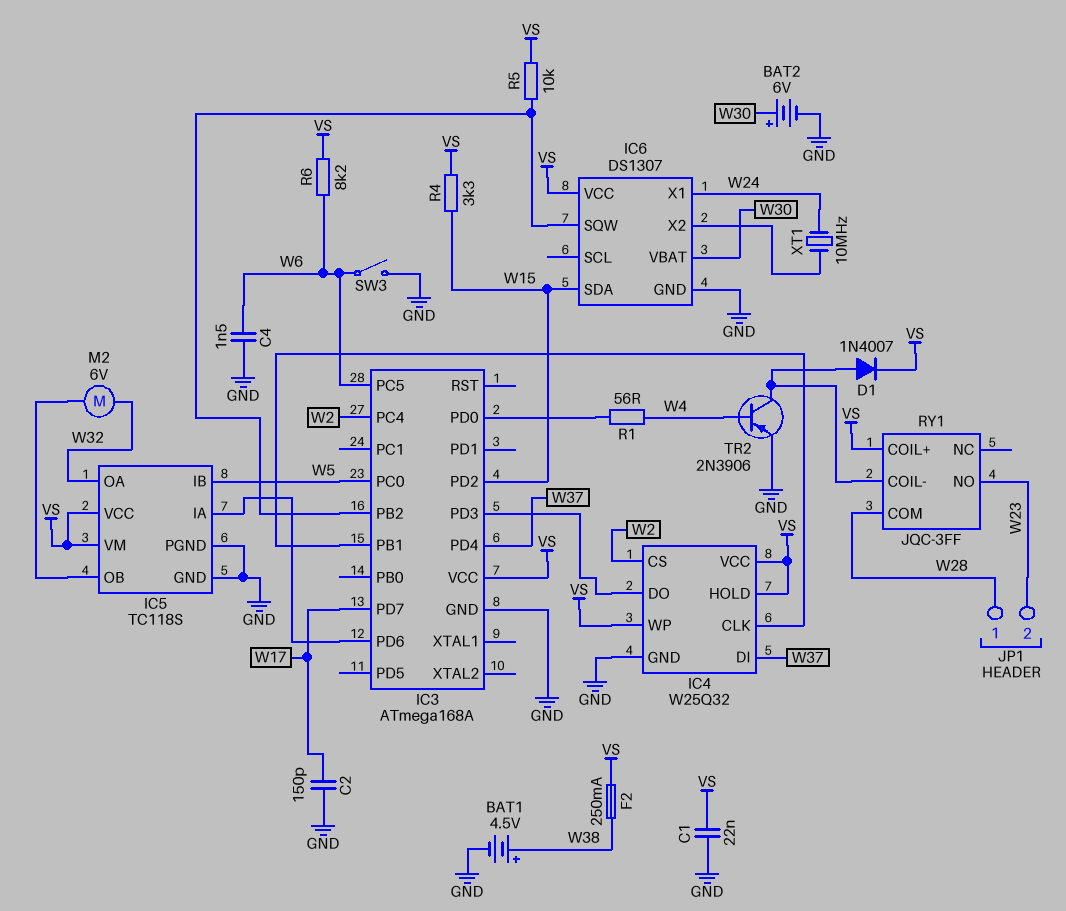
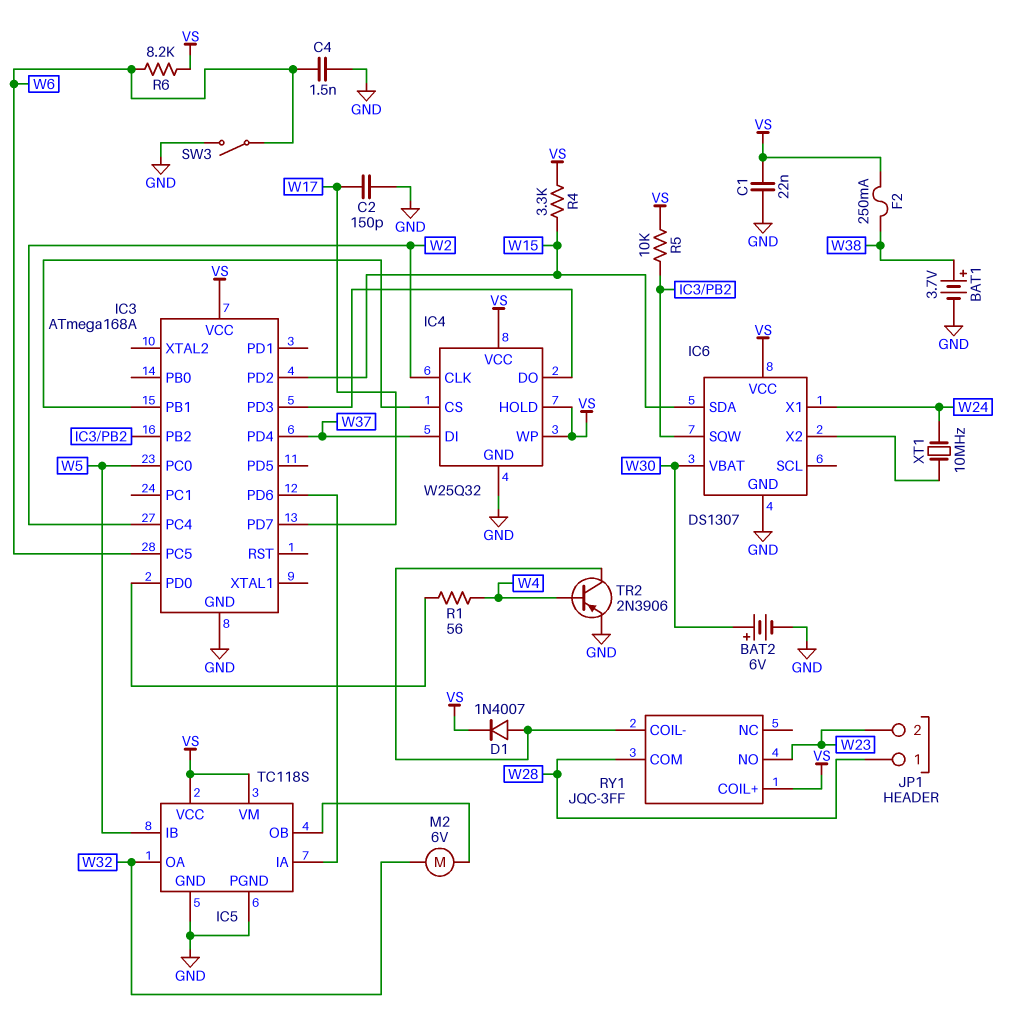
BAT1: 4.5V (plus W38, minus GND) -> 3.7V (plus W38, minus GND)
IC4 pin CLK: IC3/PB1 -> W2
IC4 pin CS: W2 -> IC3/PB1

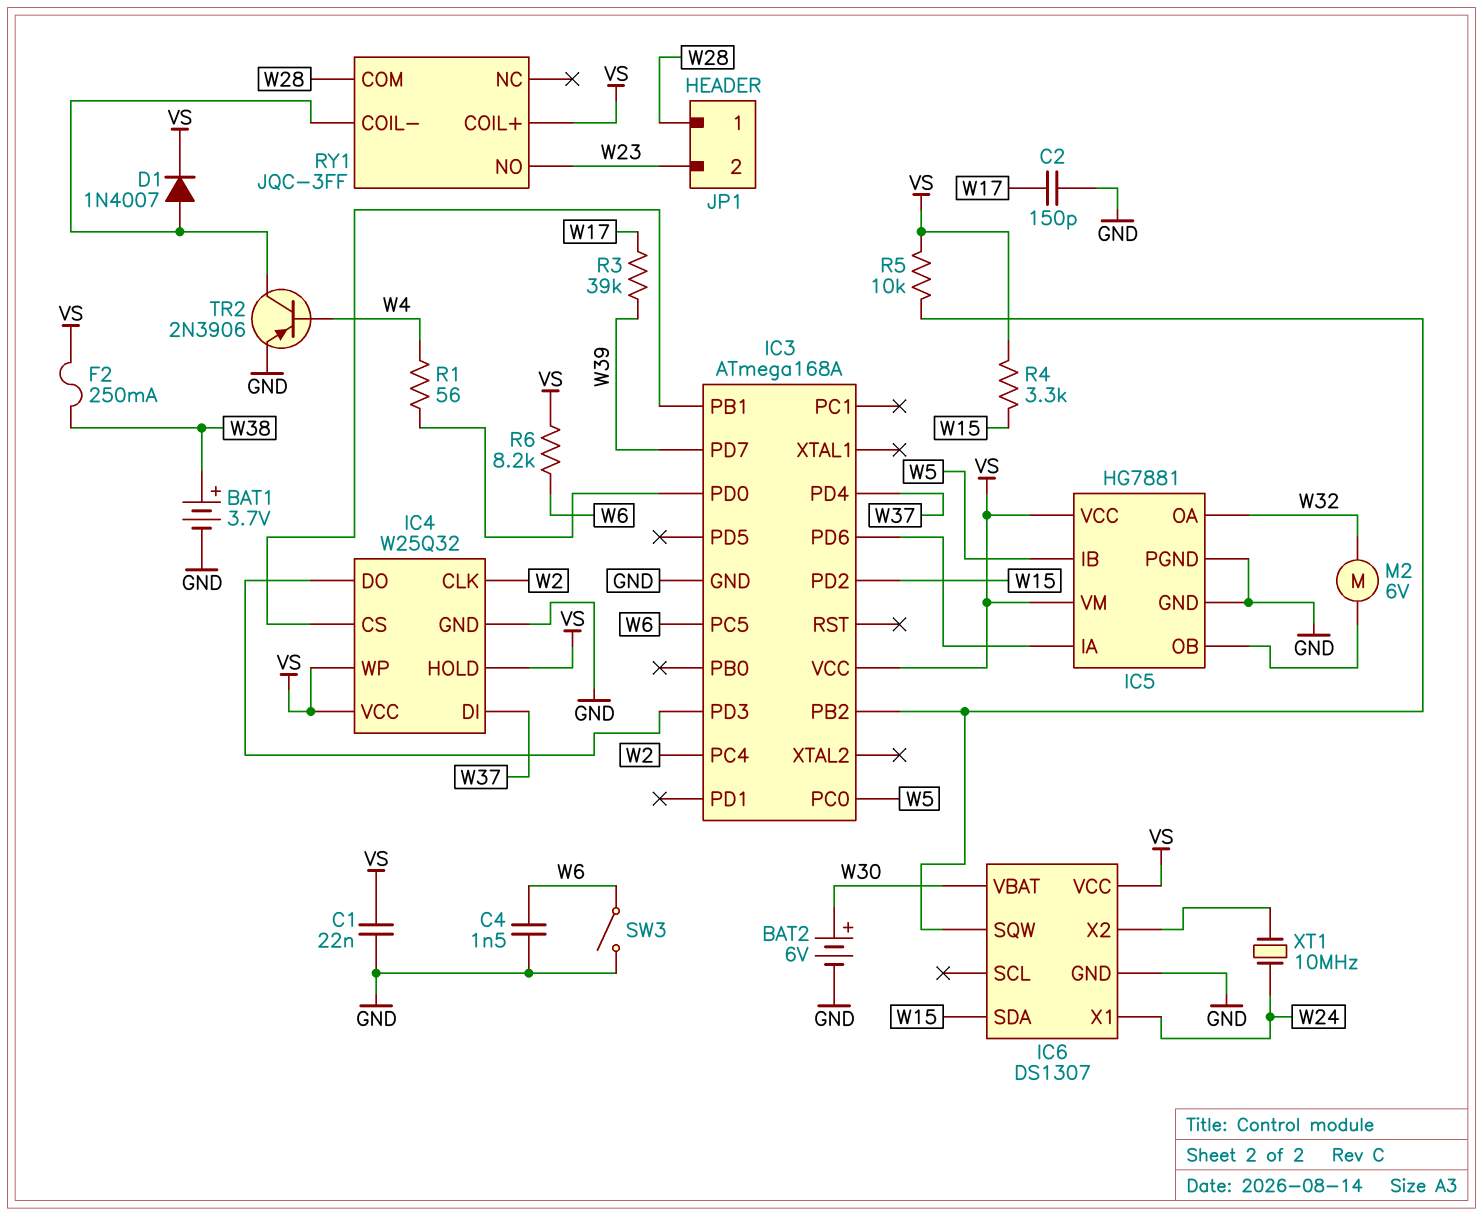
IC3 pin PD7: W17 -> W39
IC5: TC118S -> HG7881
R3: none -> 39k (W17, W39)

